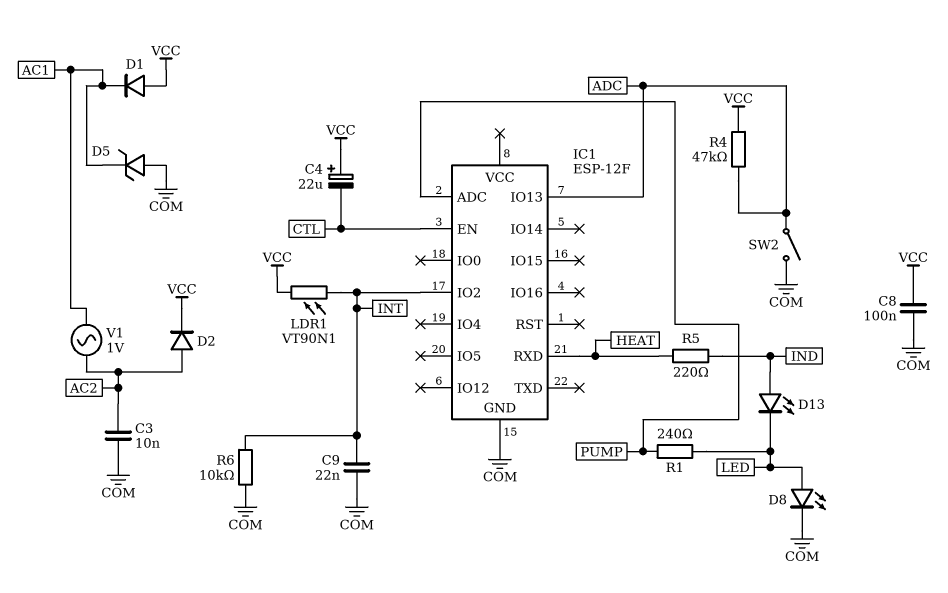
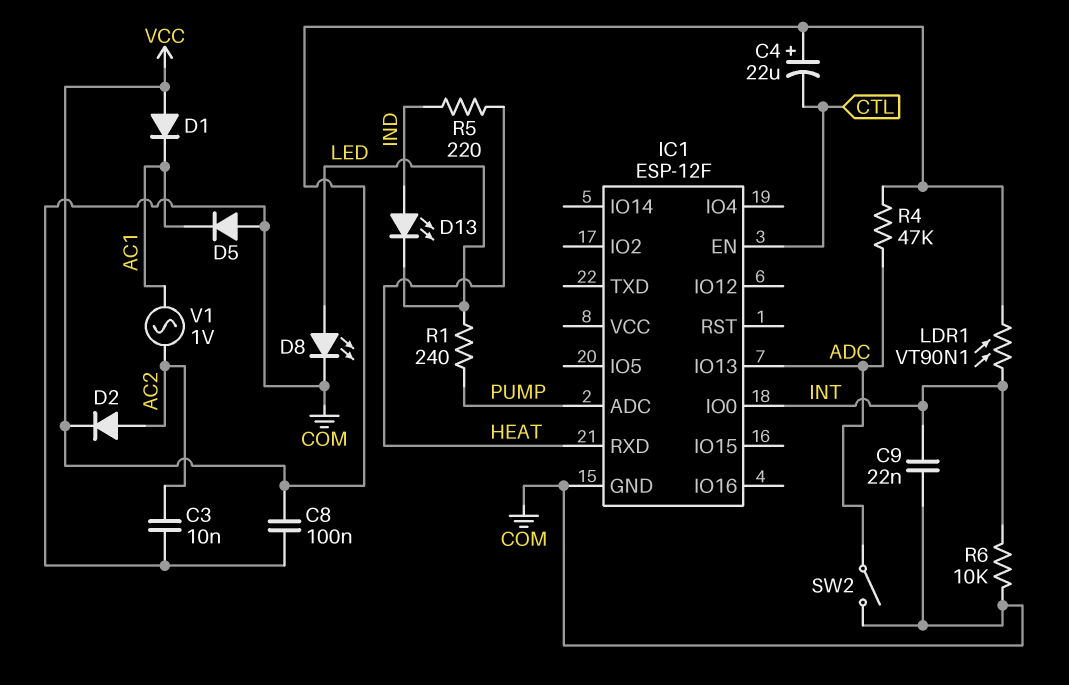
D5: zener (A COM, K AC1) -> diode (A COM, K AC1)
IC1 pin IO0: none -> INT
IC1 pin IO2: INT -> none

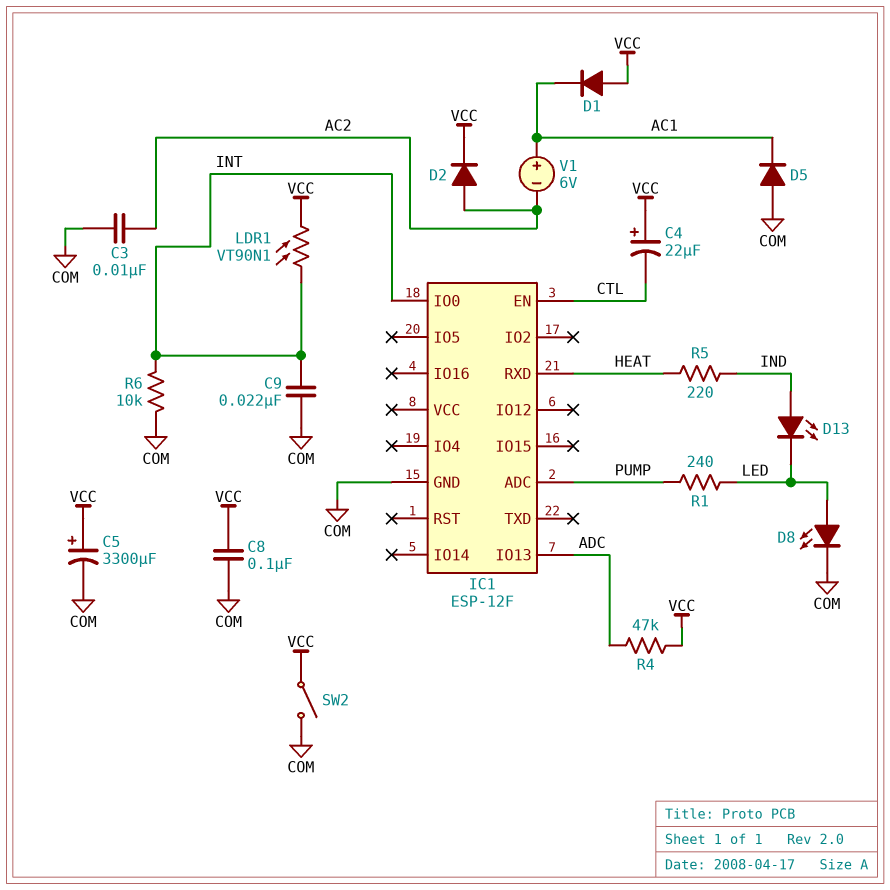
C5: none -> 3300uF (plus VCC, minus COM)
SW2: switch (ADC, COM) -> switch (COM, VCC)
V1: AC 1V (AC1, AC2) -> 6V (plus AC1, minus AC2)

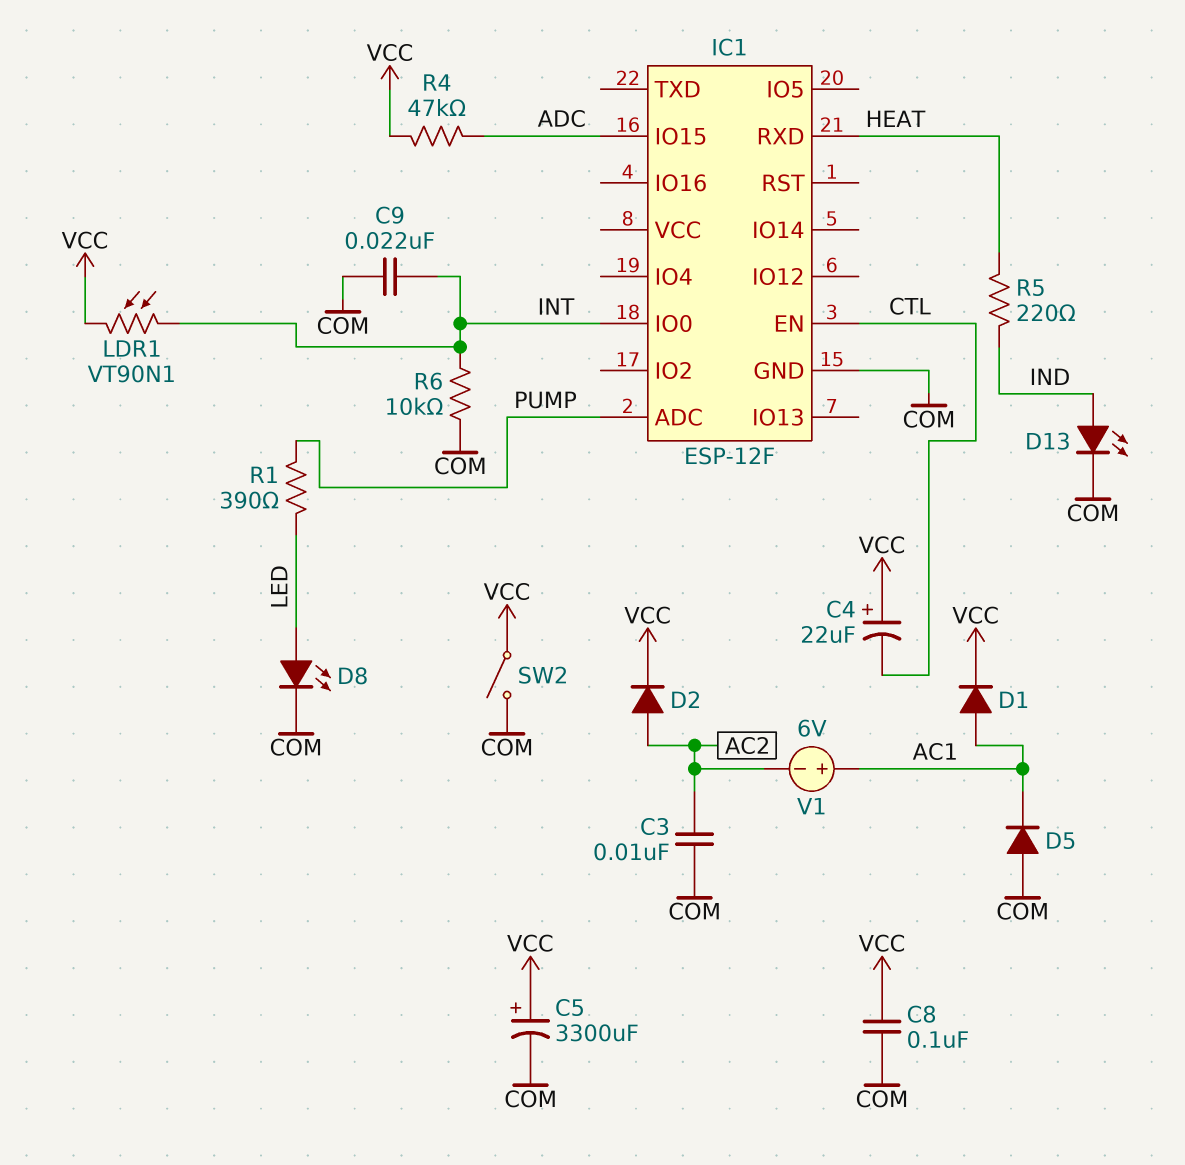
D1: diode (A VCC, K AC1) -> diode (A AC1, K VCC)
D13: LED (A IND, K LED) -> LED (A IND, K COM)
IC1 pin IO13: ADC -> none
IC1 pin IO15: none -> ADC
R1: 240 (LED, PUMP) -> 390 (LED, PUMP)

